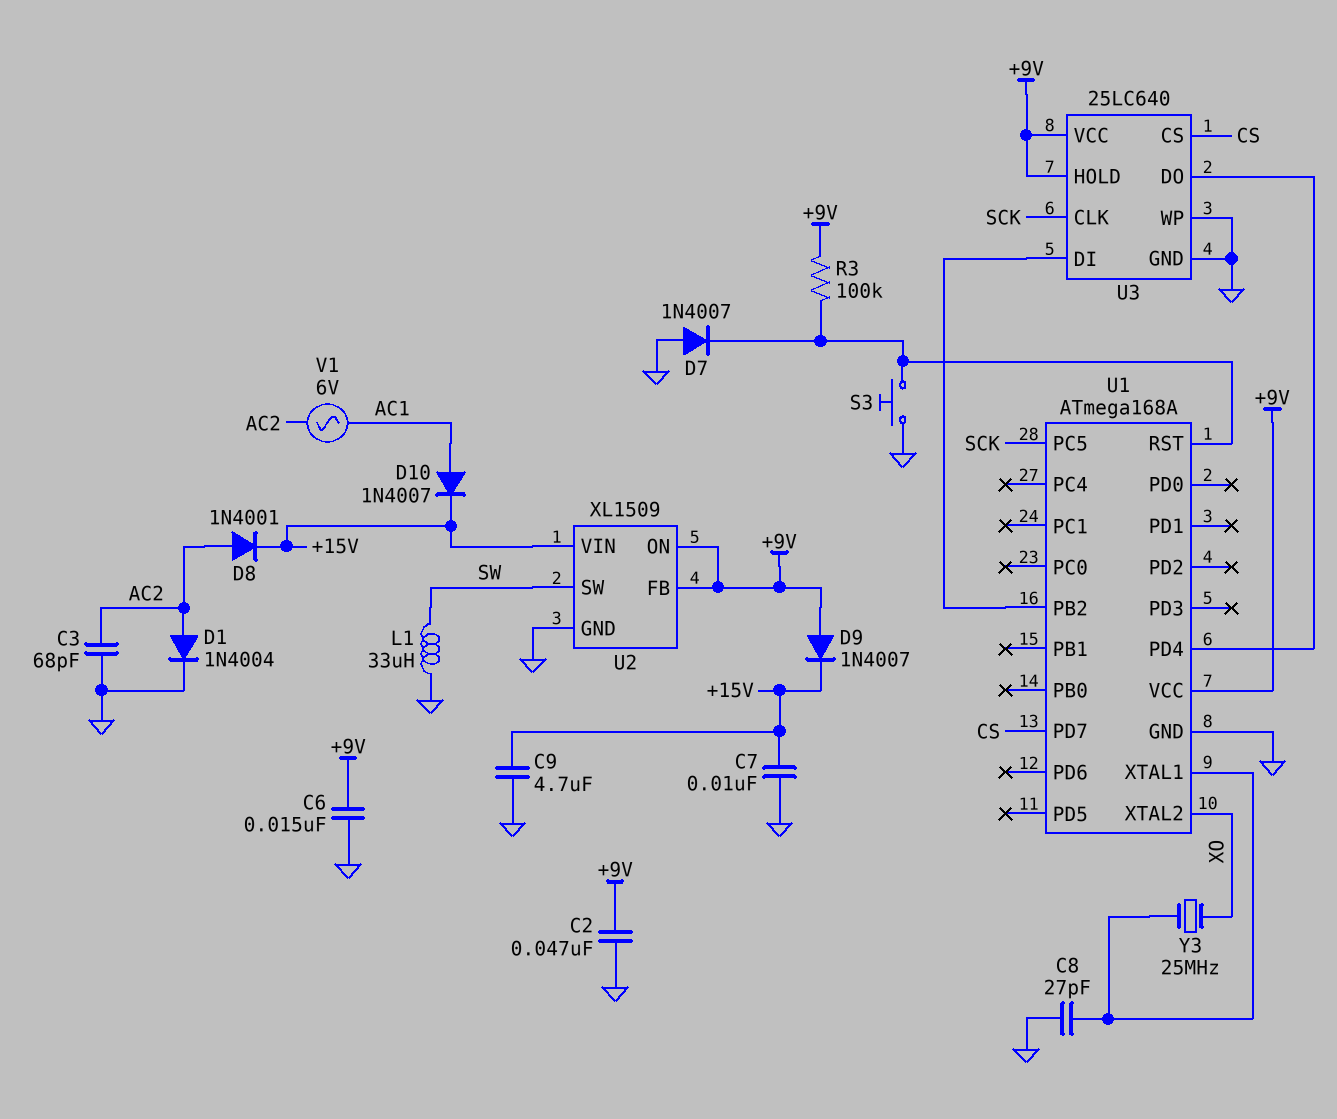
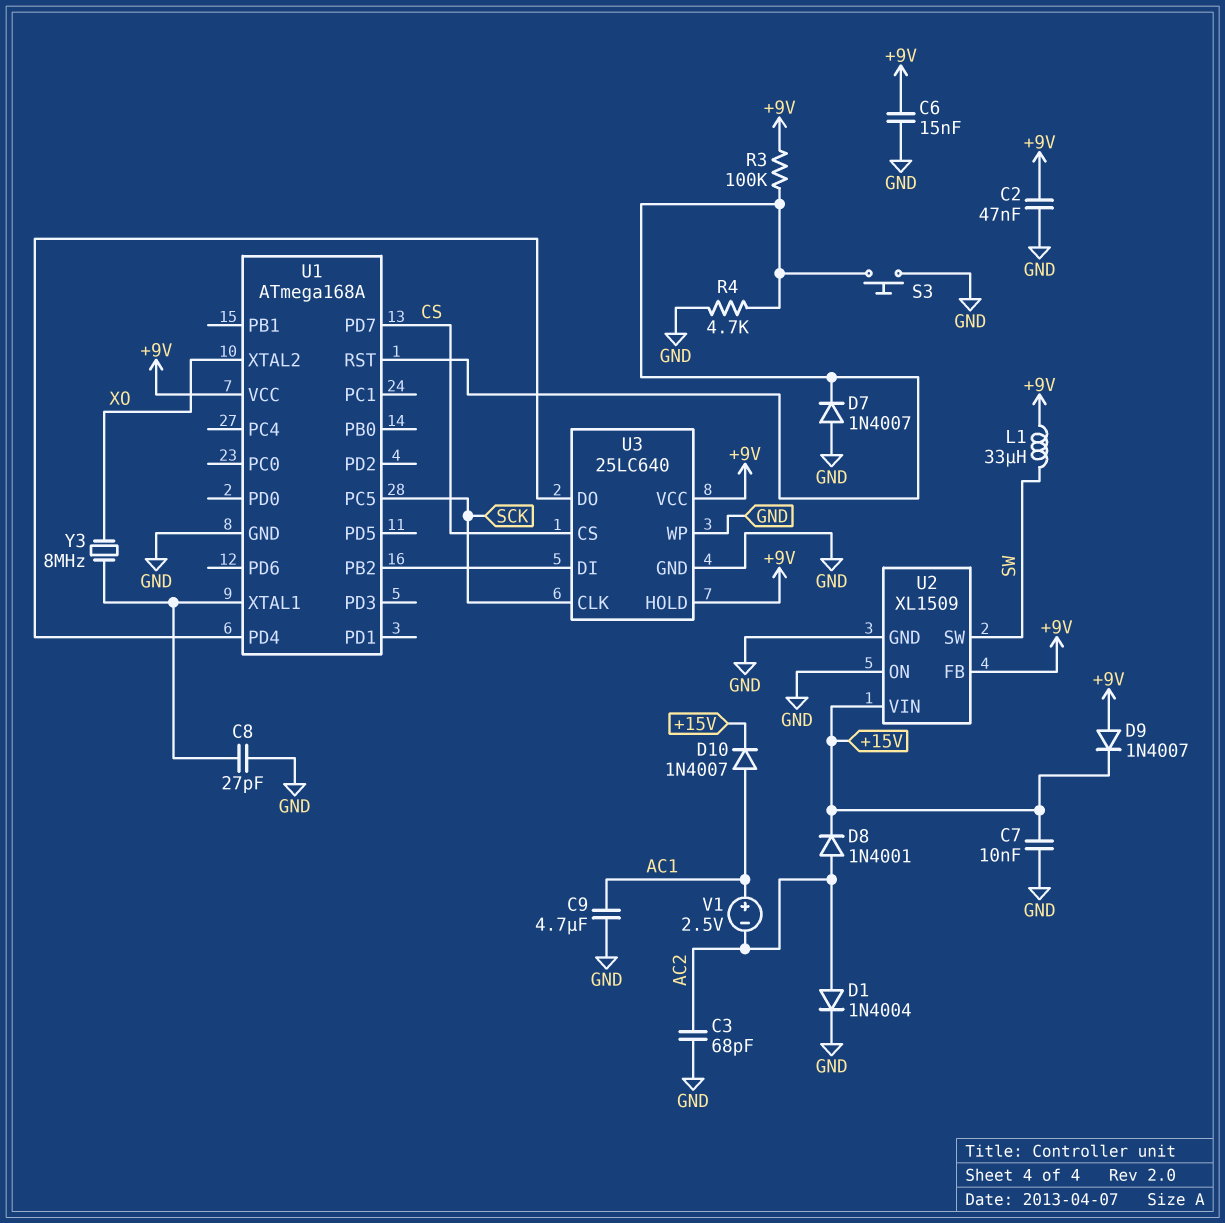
C9: 4.7uF (+15V, GND) -> 4.7uF (AC1, GND)
L1: 33uH (GND, SW) -> 33uH (+9V, SW)
R4: none -> 4.7k (GND, U1/RST)
U2 pin ON: +9V -> GND
V1: AC 6V (AC1, AC2) -> 2.5V (plus AC1, minus AC2)
Y3: 25MHz (U1/XTAL1, XO) -> 8MHz (U1/XTAL1, XO)

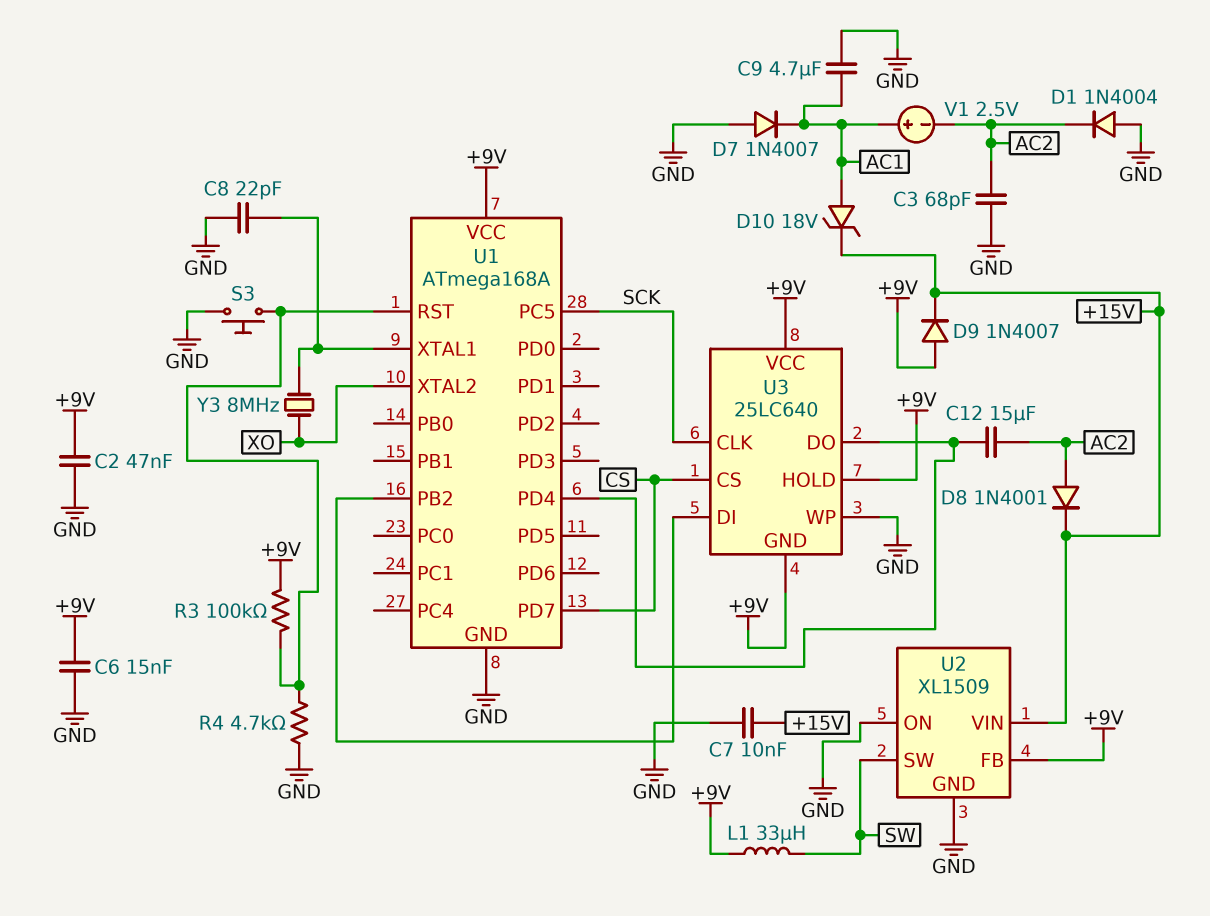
C8: 27pF (GND, U1/XTAL1) -> 22pF (GND, U1/XTAL1)
C12: none -> 15uF (AC2, U1/PD4)
D1: diode 1N4004 (A AC2, K GND) -> diode 1N4004 (A GND, K AC2)
D7: diode 1N4007 (A GND, K U1/RST) -> diode 1N4007 (A GND, K AC1)
D10: diode 1N4007 (A AC1, K +15V) -> zener 18V (A AC1, K +15V)
U3 pin GND: GND -> +9V

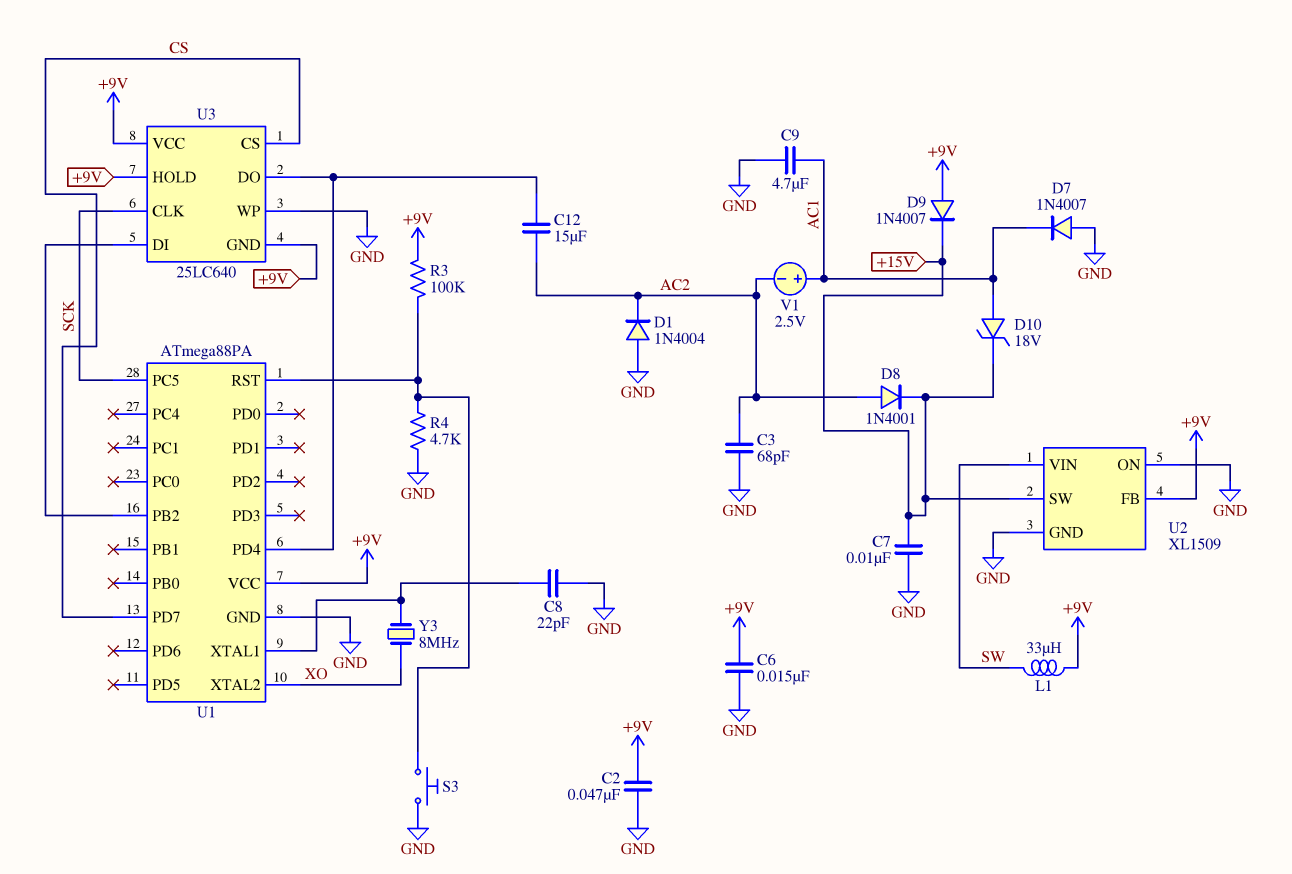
U1: ATmega168A -> ATmega88PA
U2 pin SW: SW -> +15V
U2 pin VIN: +15V -> SW

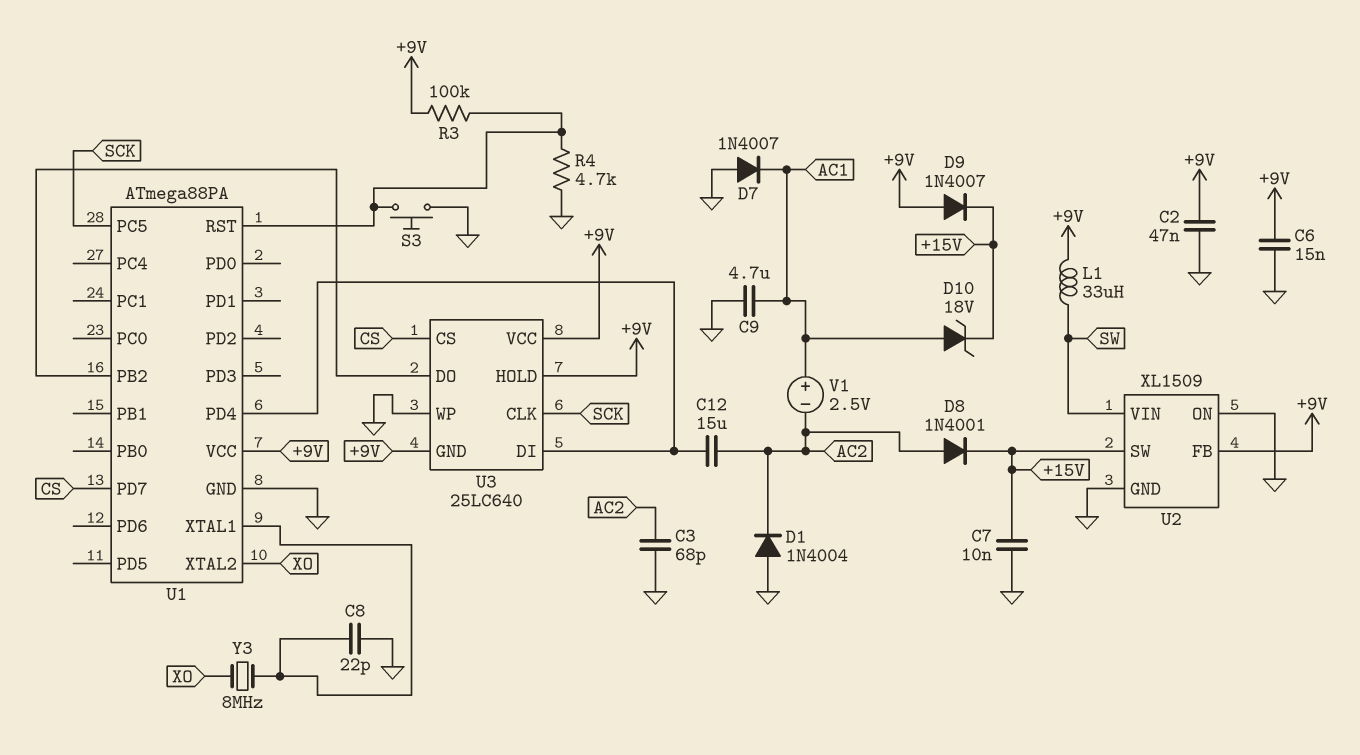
U3 pin DI: U1/PB2 -> U1/PD4
U3 pin DO: U1/PD4 -> U1/PB2

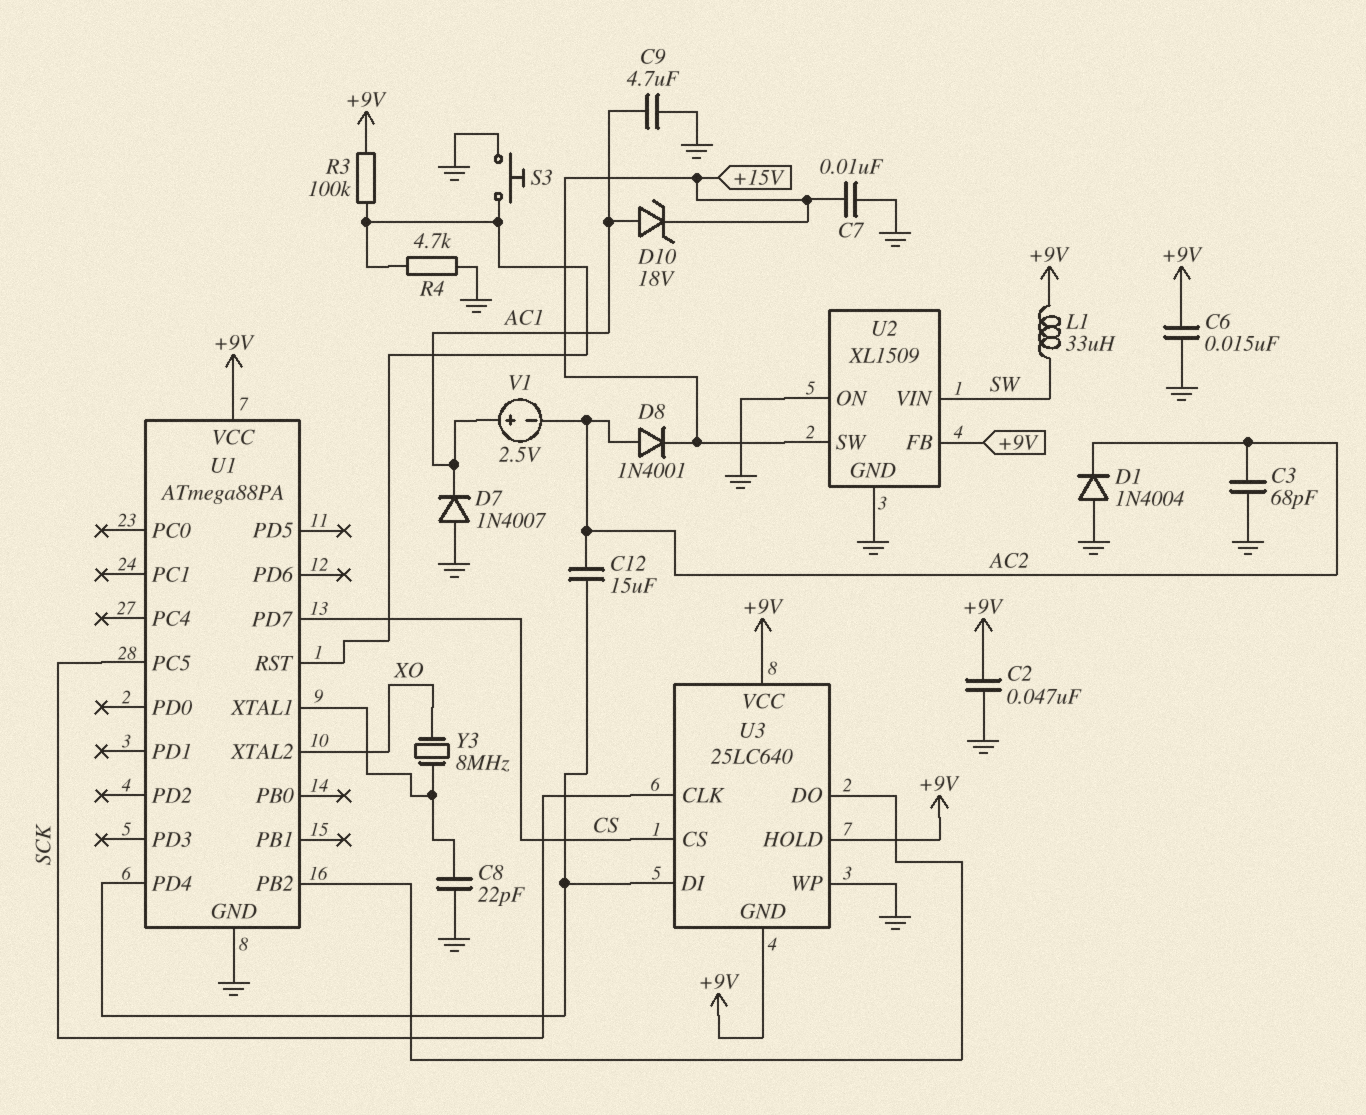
D9: diode 1N4007 (A +9V, K +15V) -> none

